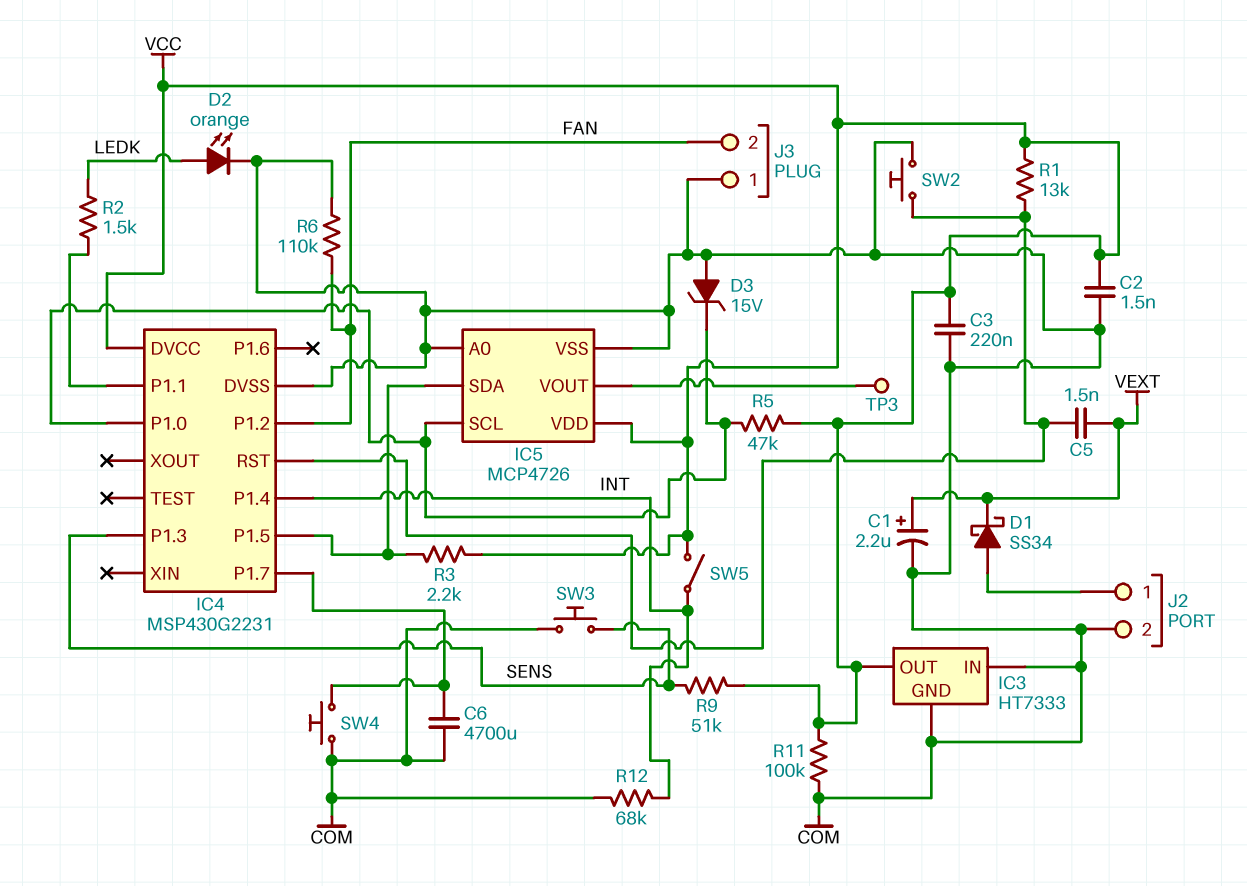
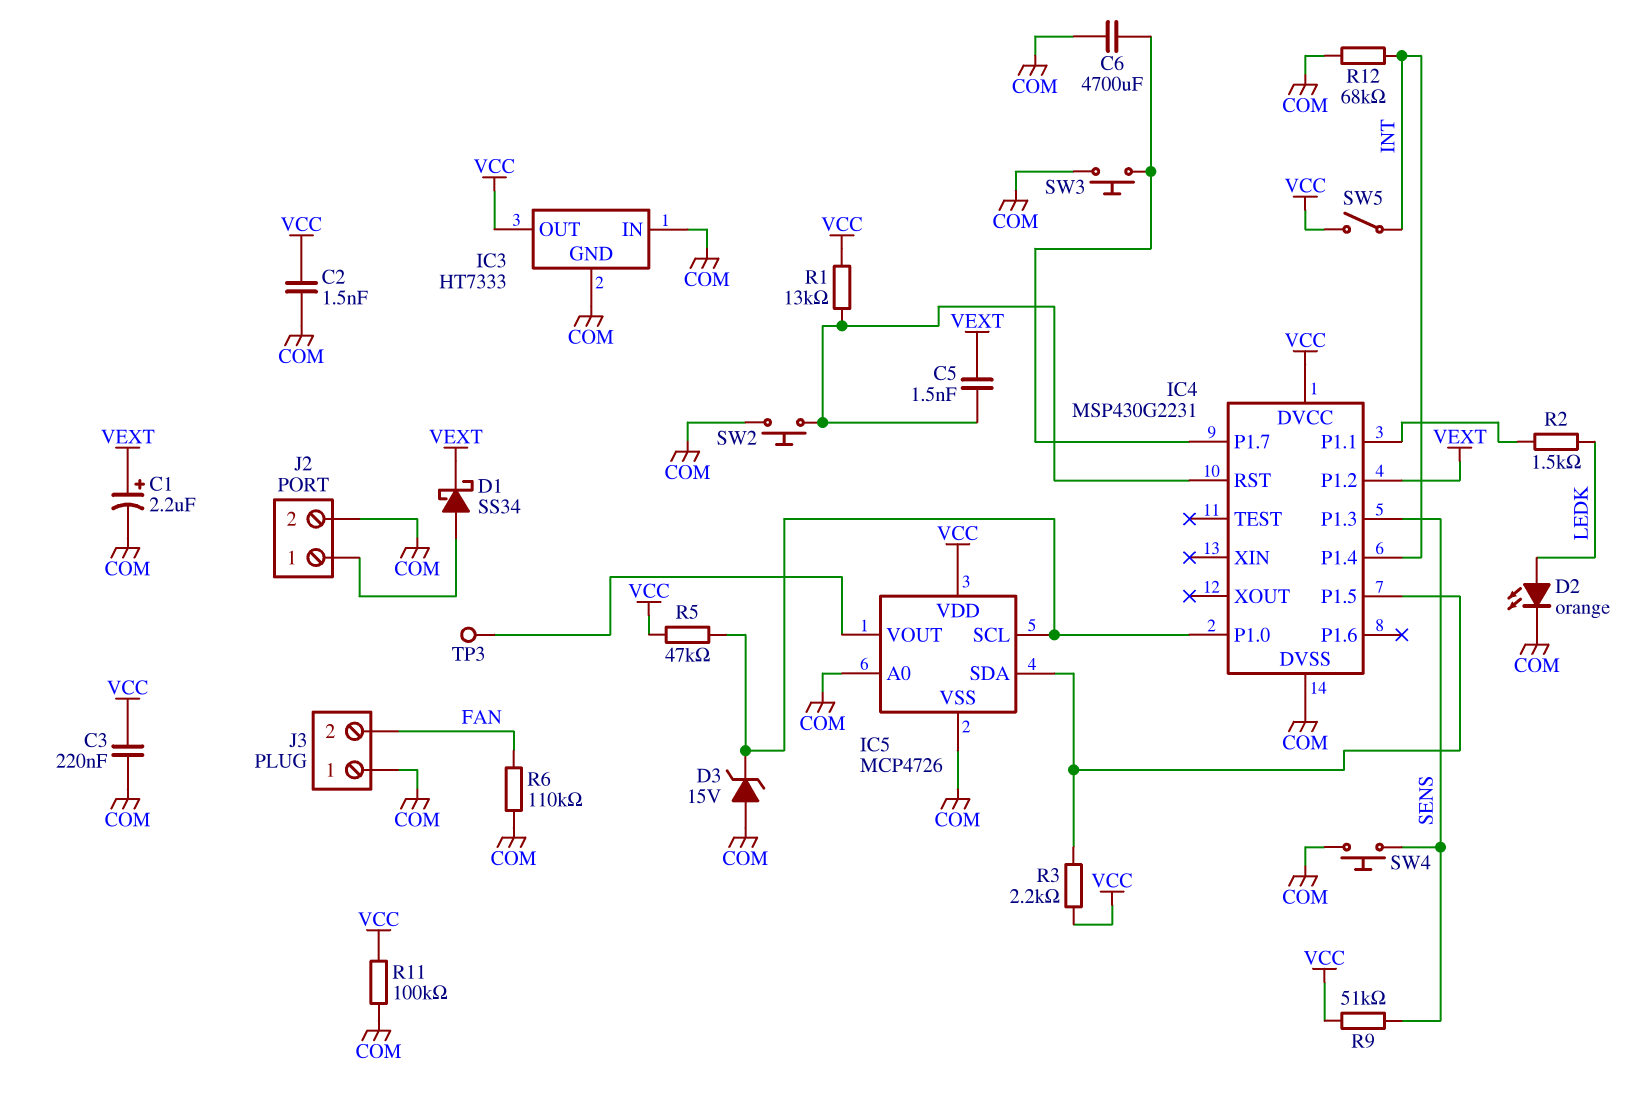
IC4 pin P1.2: FAN -> VEXT
SW3: button (COM, SENS) -> button (COM, IC4/P1.7)
SW4: button (COM, IC4/P1.7) -> button (COM, SENS)

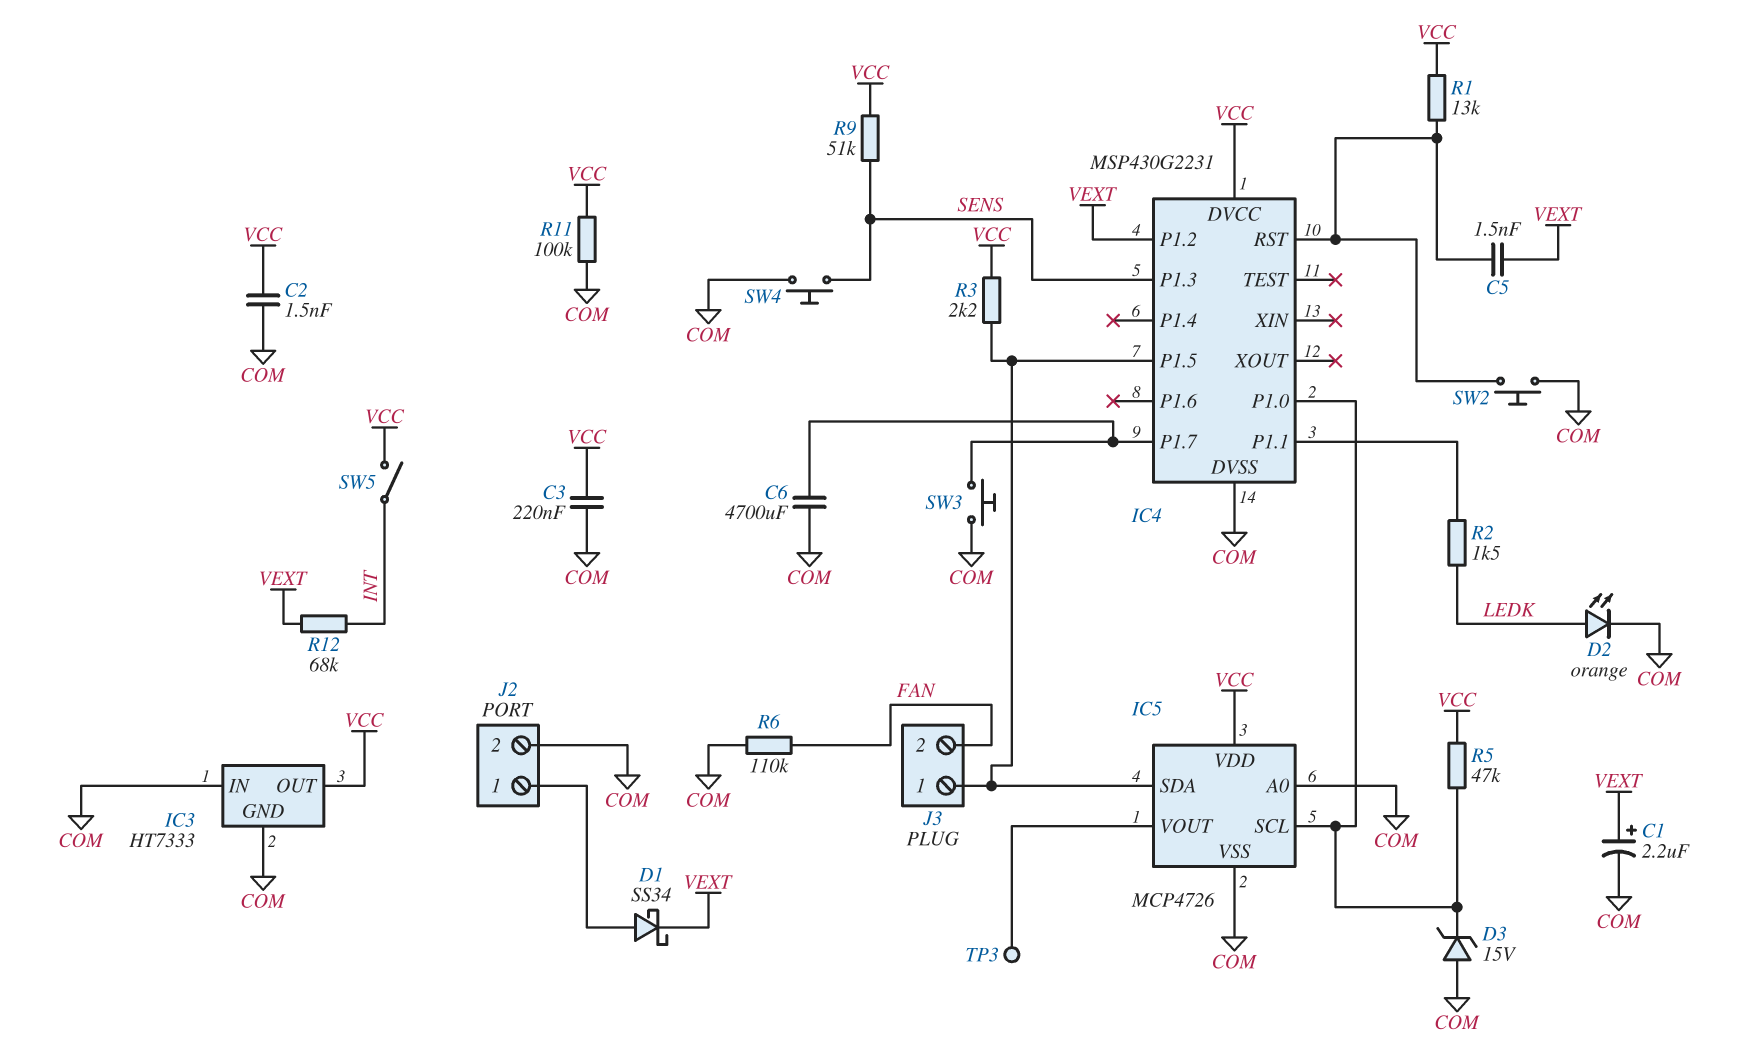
IC4 pin P1.4: INT -> none
J3 pin 1: COM -> IC4/P1.5
R12: 68k (COM, INT) -> 68k (INT, VEXT)

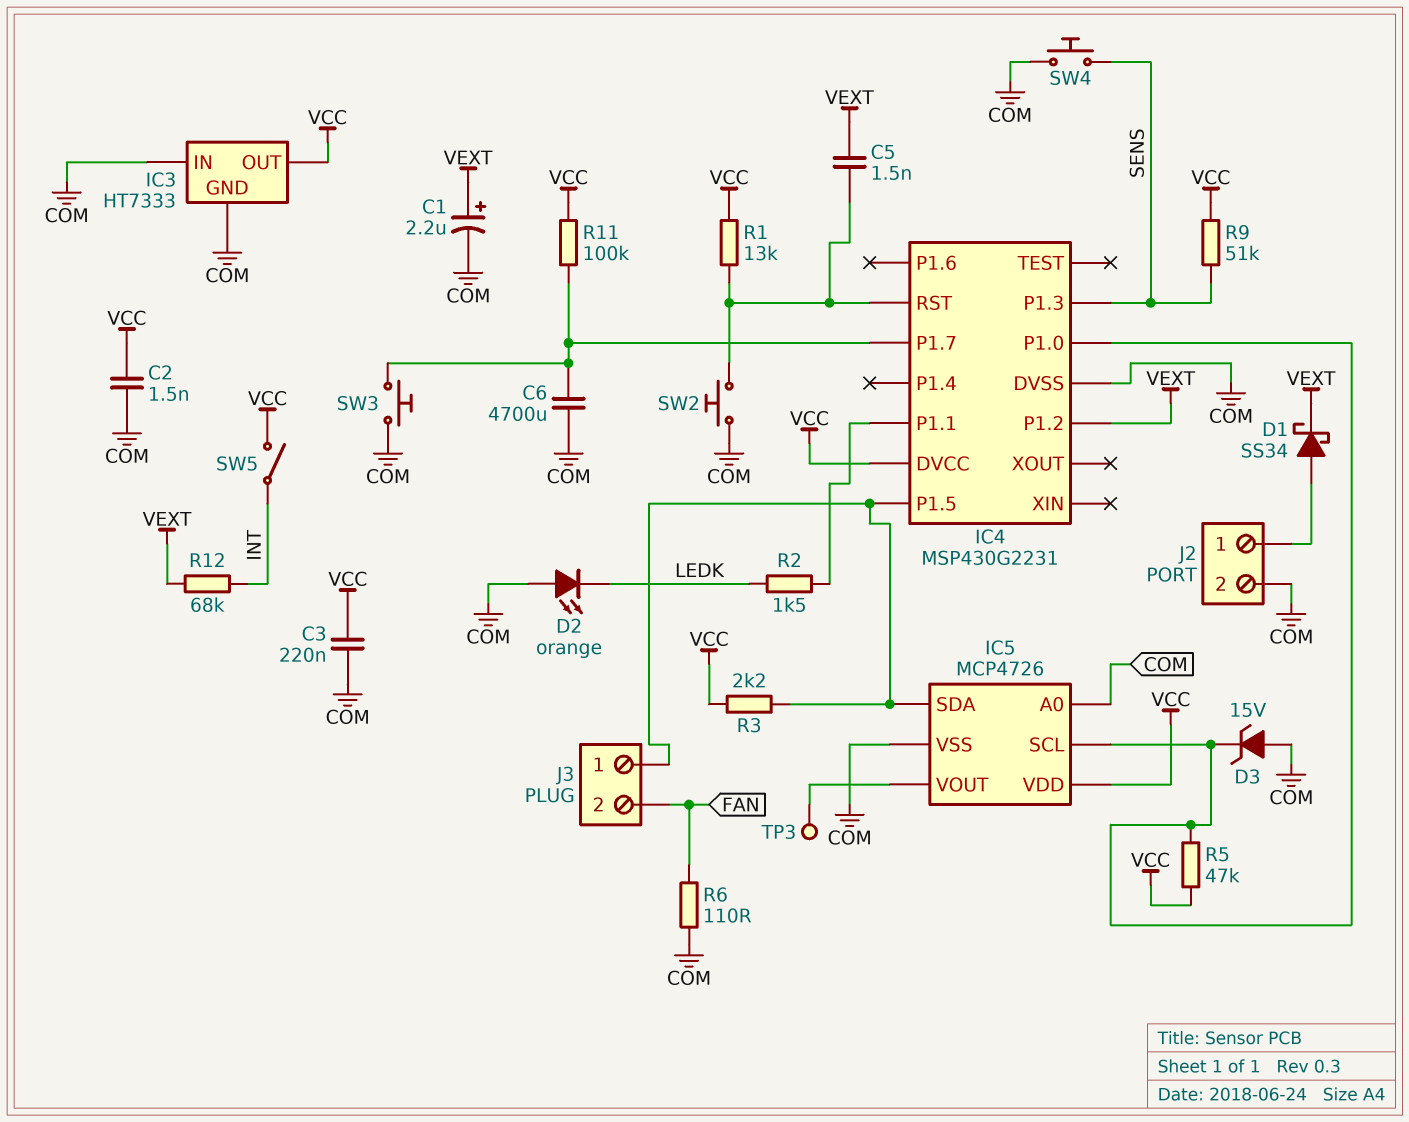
D2: LED orange (A LEDK, K COM) -> LED orange (A COM, K LEDK)
R6: 110k (COM, FAN) -> 110 (COM, FAN)
R11: 100k (COM, VCC) -> 100k (IC4/P1.7, VCC)

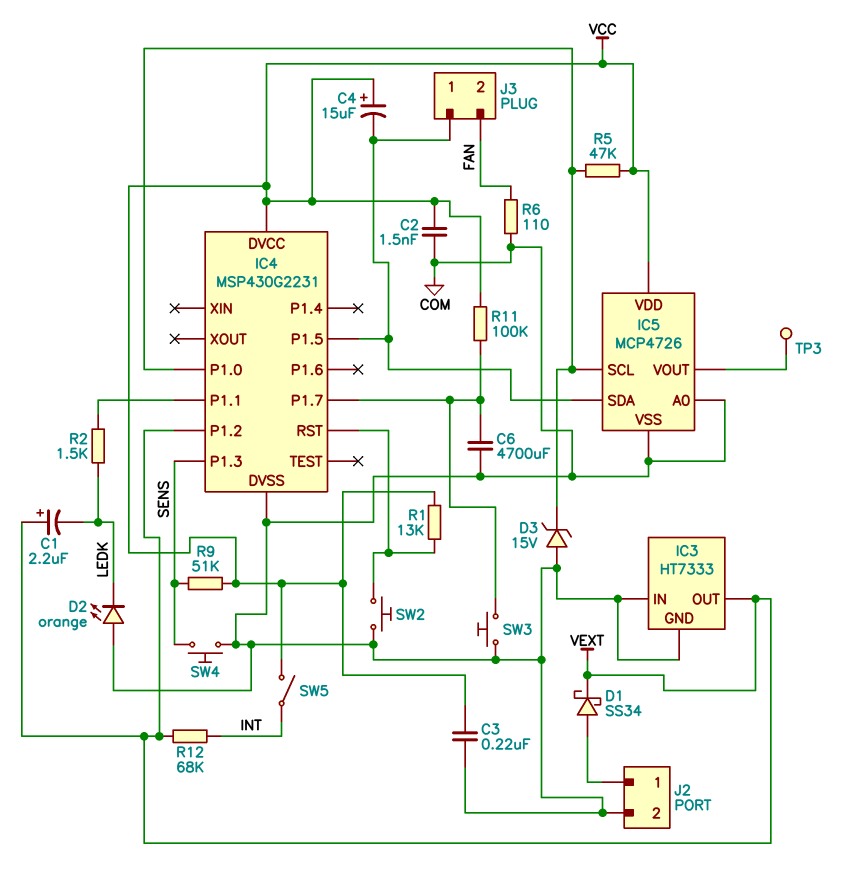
C1: 2.2uF (plus VEXT, minus COM) -> 2.2uF (plus VEXT, minus LEDK)
C4: none -> 15uF (plus VCC, minus IC4/P1.5)
C5: 1.5nF (IC4/RST, VEXT) -> none
IC3 pin OUT: VCC -> VEXT
R3: 2.2k (IC4/P1.5, VCC) -> none

